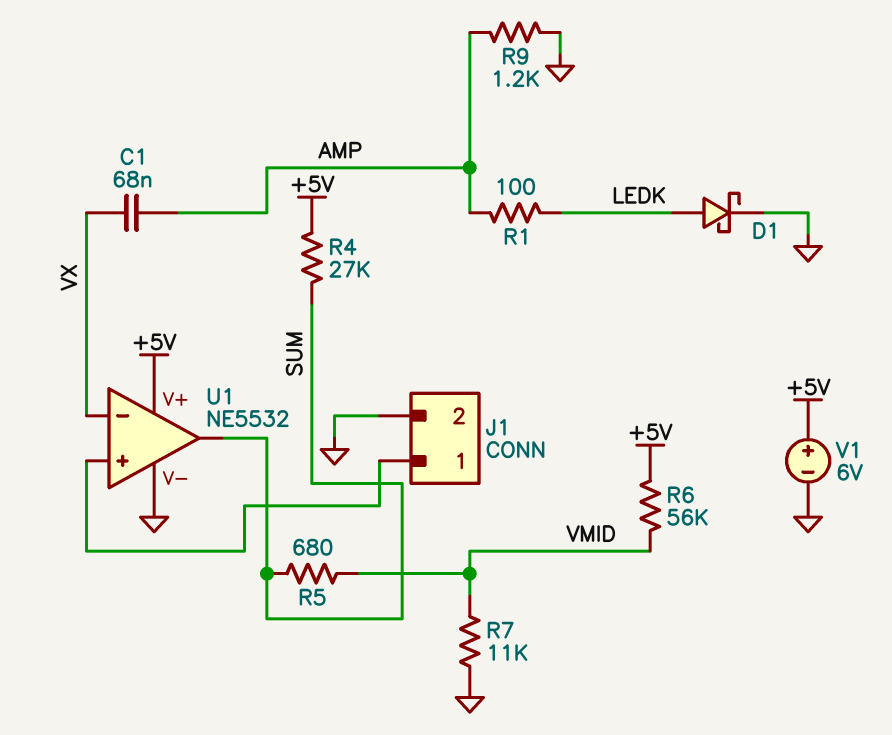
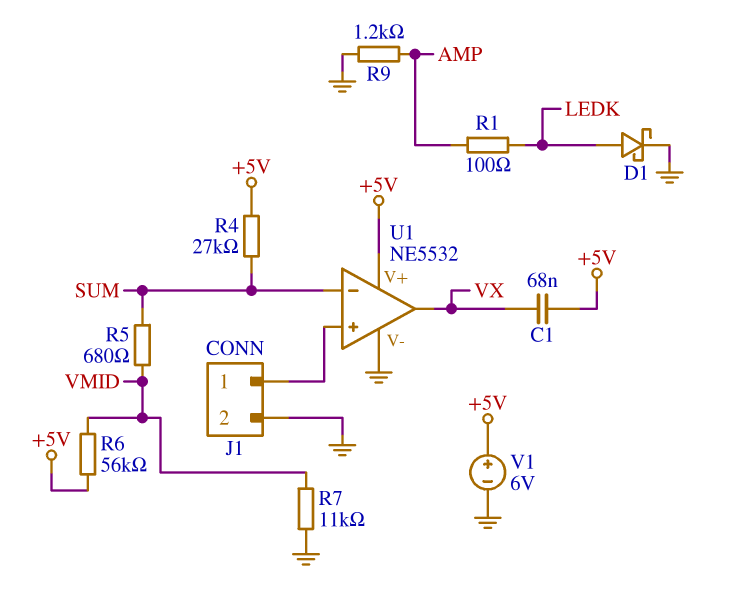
C1: 68nF (AMP, VX) -> 68nF (+5V, VX)
U1 pin in-: VX -> SUM
U1 pin out: SUM -> VX

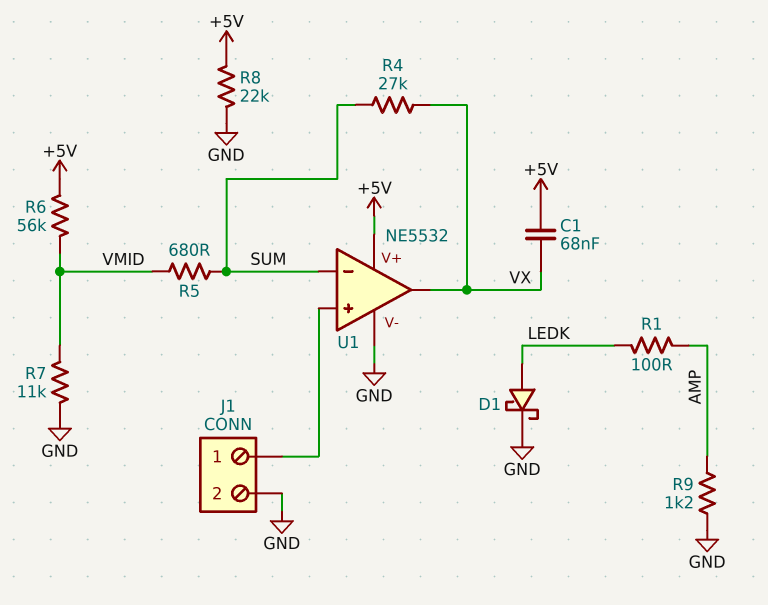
R4: 27k (+5V, SUM) -> 27k (SUM, VX)
R8: none -> 22k (+5V, GND)
V1: 6V (plus +5V, minus GND) -> none

